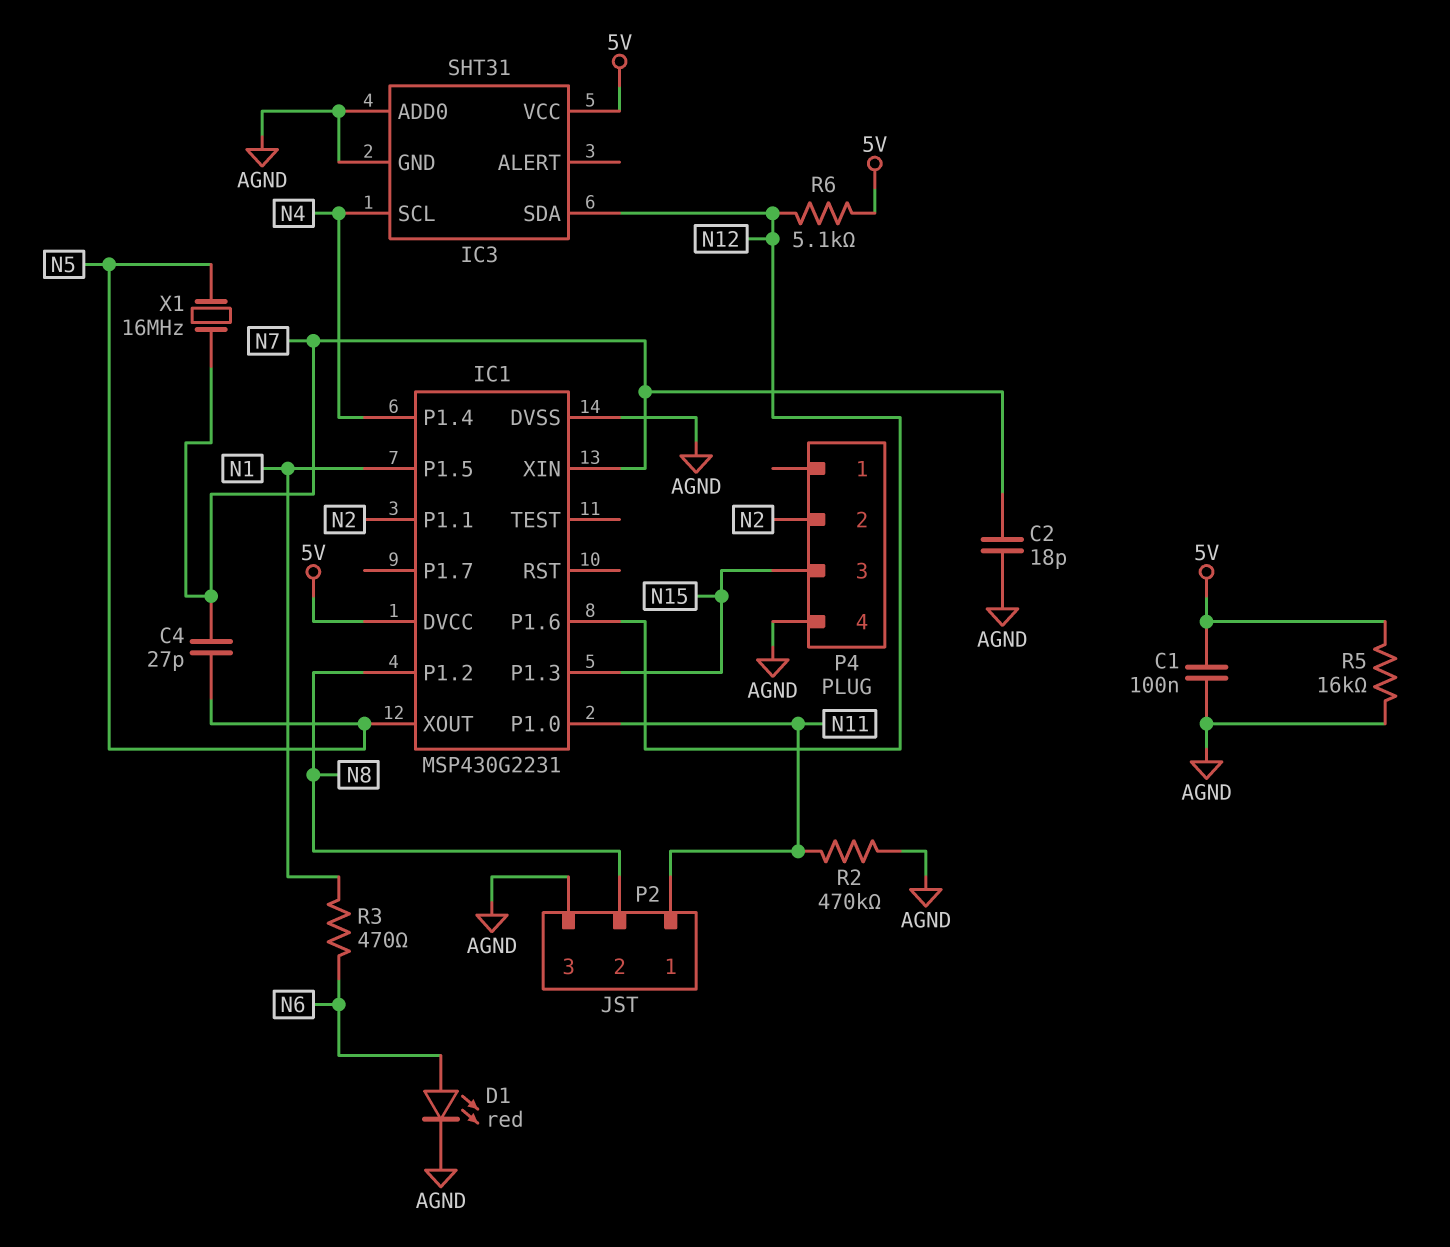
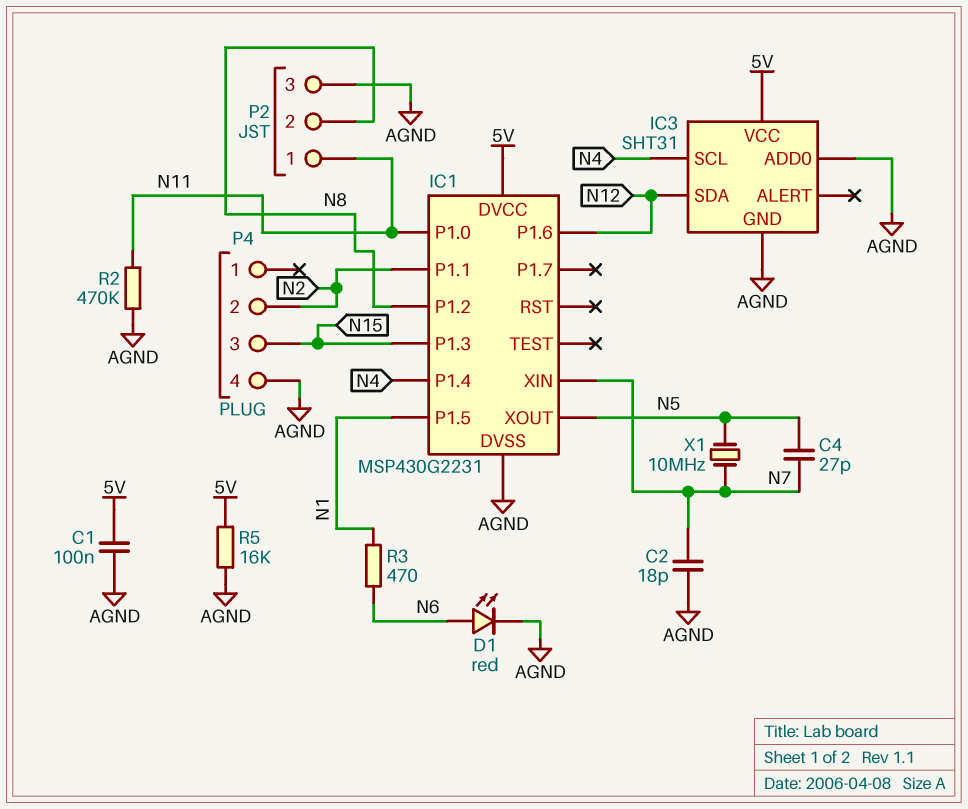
R6: 5.1k (5V, N12) -> none
X1: 16MHz (N5, N7) -> 10MHz (N5, N7)

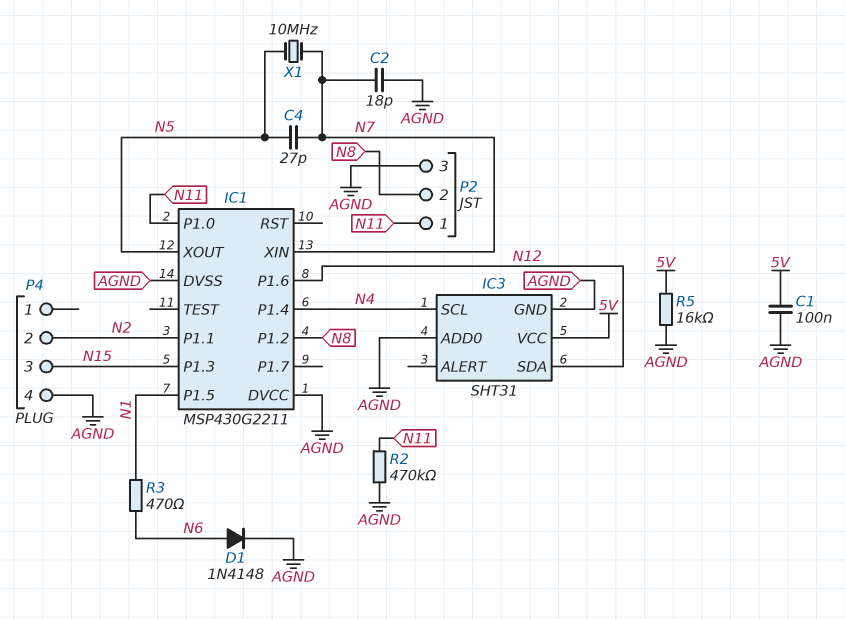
D1: LED red (A N6, K AGND) -> diode 1N4148 (A N6, K AGND)
IC1: MSP430G2231 -> MSP430G2211
IC1 pin DVCC: 5V -> AGND

